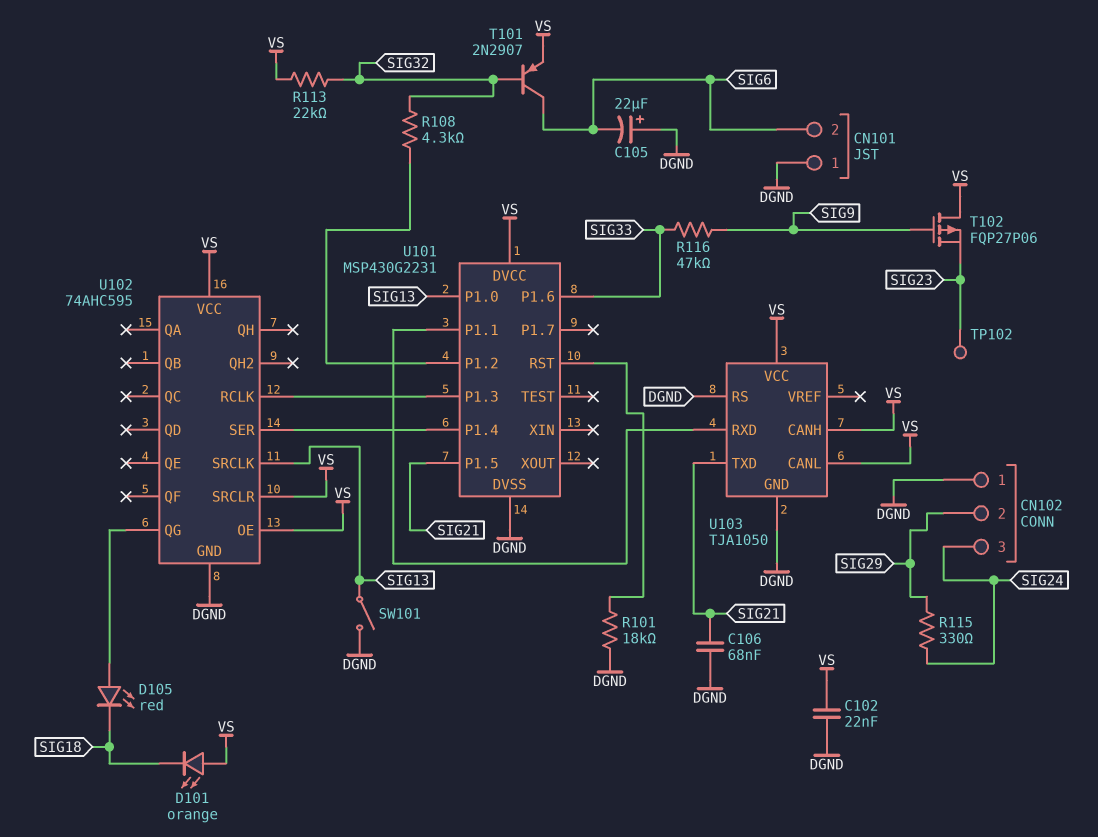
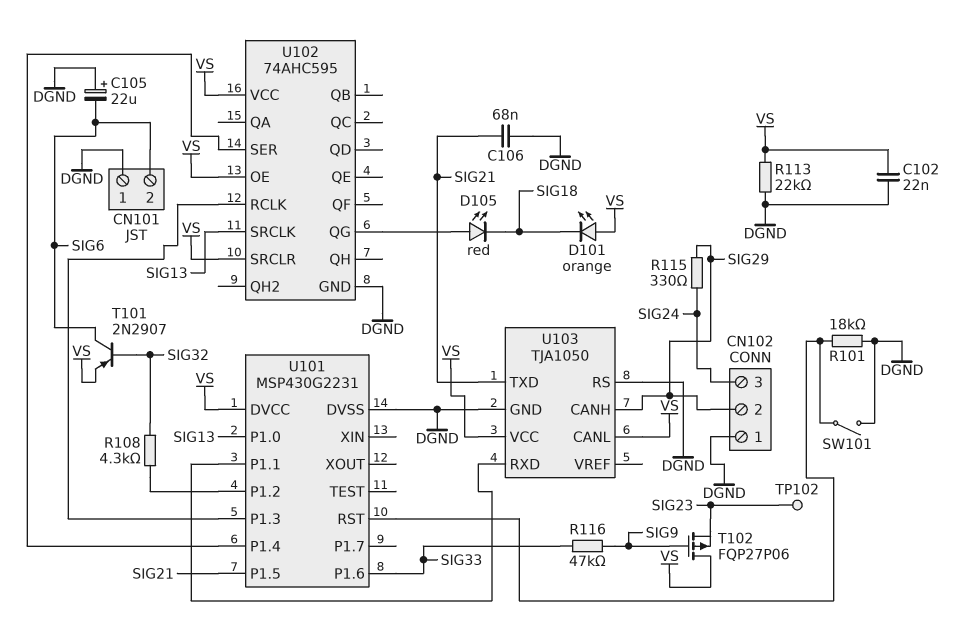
R113: 22k (SIG32, VS) -> 22k (DGND, VS)
SW101: switch (DGND, SIG13) -> switch (DGND, U101/RST)
U103 pin CANH: VS -> SIG29

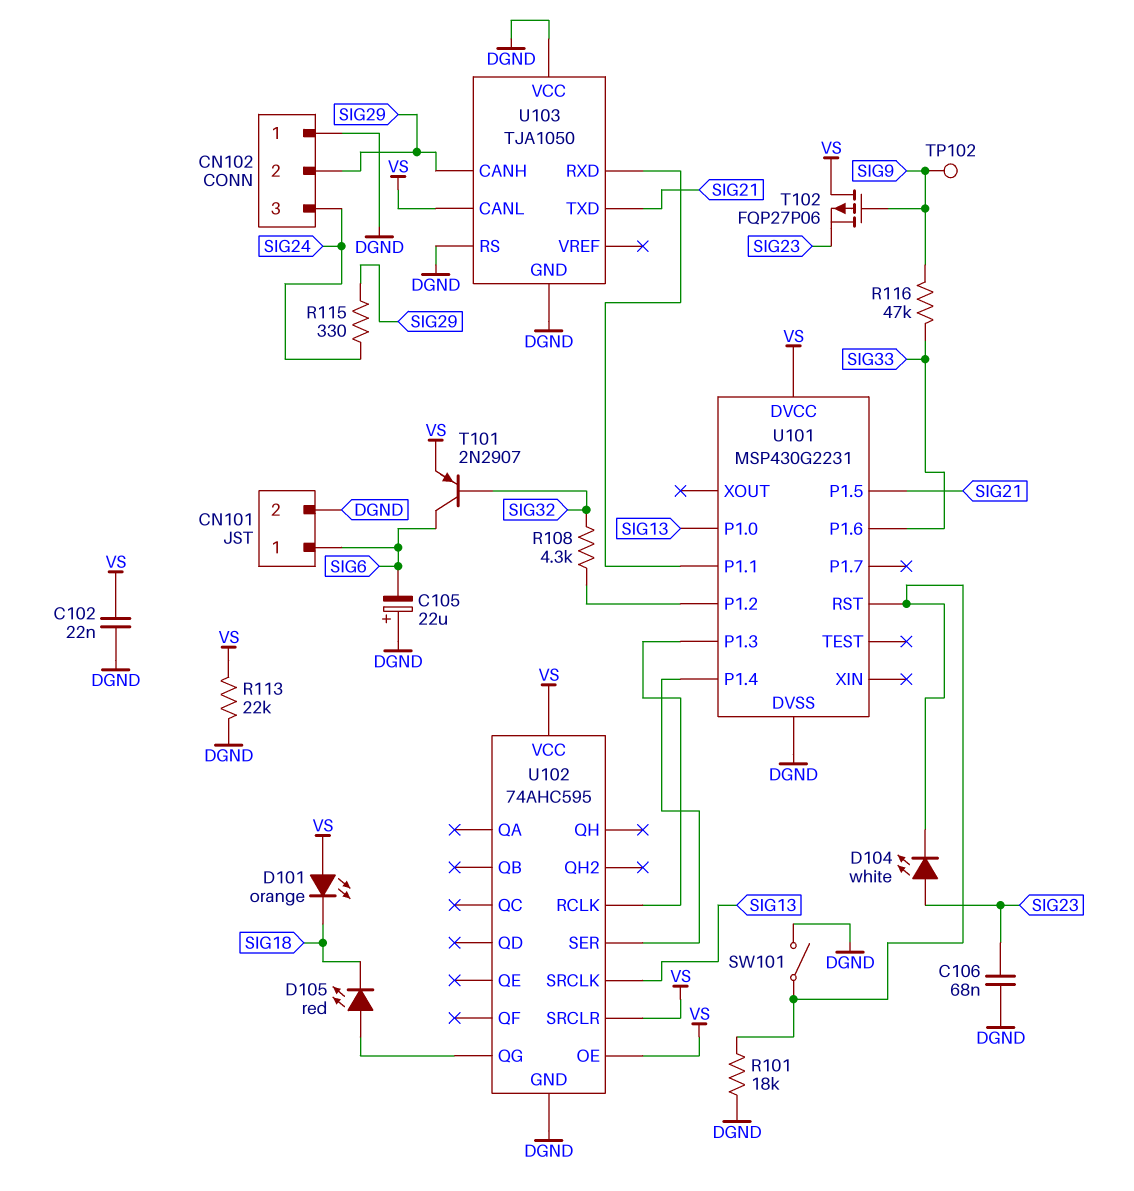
C106: 68nF (DGND, SIG21) -> 68nF (DGND, SIG23)
CN101 pin 1: DGND -> SIG6
CN101 pin 2: SIG6 -> DGND
D104: none -> LED white (A SIG23, K U101/RST)
TP102: test point (SIG23) -> test point (SIG9)
U103 pin VCC: VS -> DGND

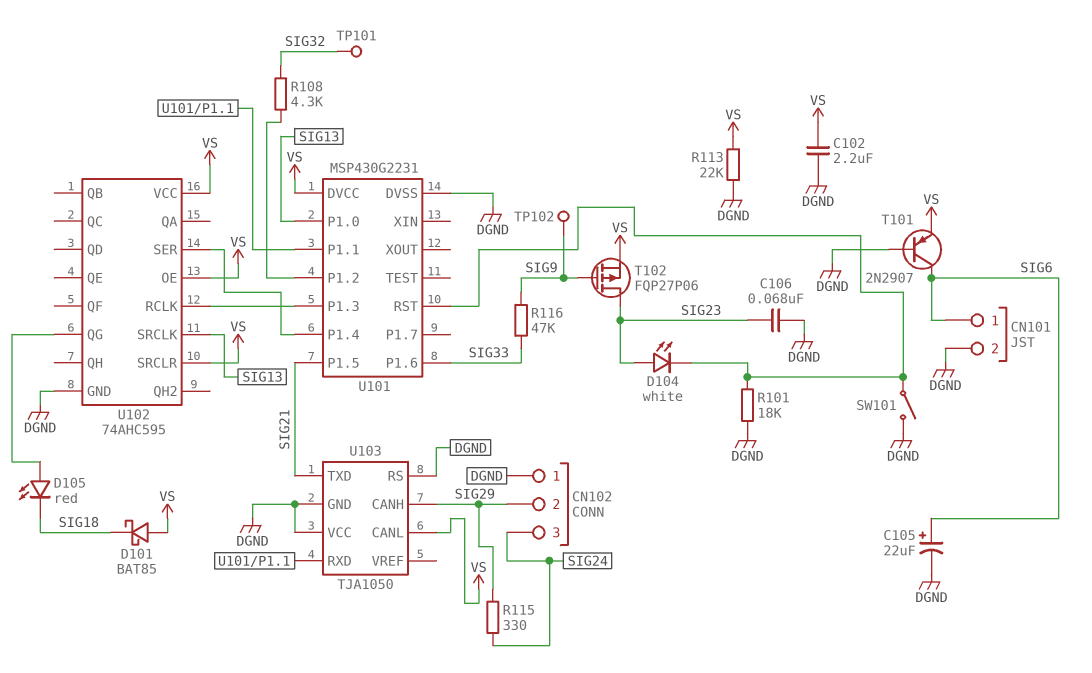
C102: 22nF (DGND, VS) -> 2.2uF (DGND, VS)
C105: 22uF (plus DGND, minus SIG6) -> 22uF (plus SIG6, minus DGND)
D101: LED orange (A VS, K SIG18) -> schottky BAT85 (A VS, K SIG18)
T101: PNP 2N2907 (B SIG32, C SIG6, E VS) -> PNP 2N2907 (B DGND, C SIG6, E VS)
T102: PMOS FQP27P06 (G SIG9, D VS, S SIG23) -> PMOS FQP27P06 (G SIG9, D SIG23, S VS)
TP101: none -> test point (SIG32)

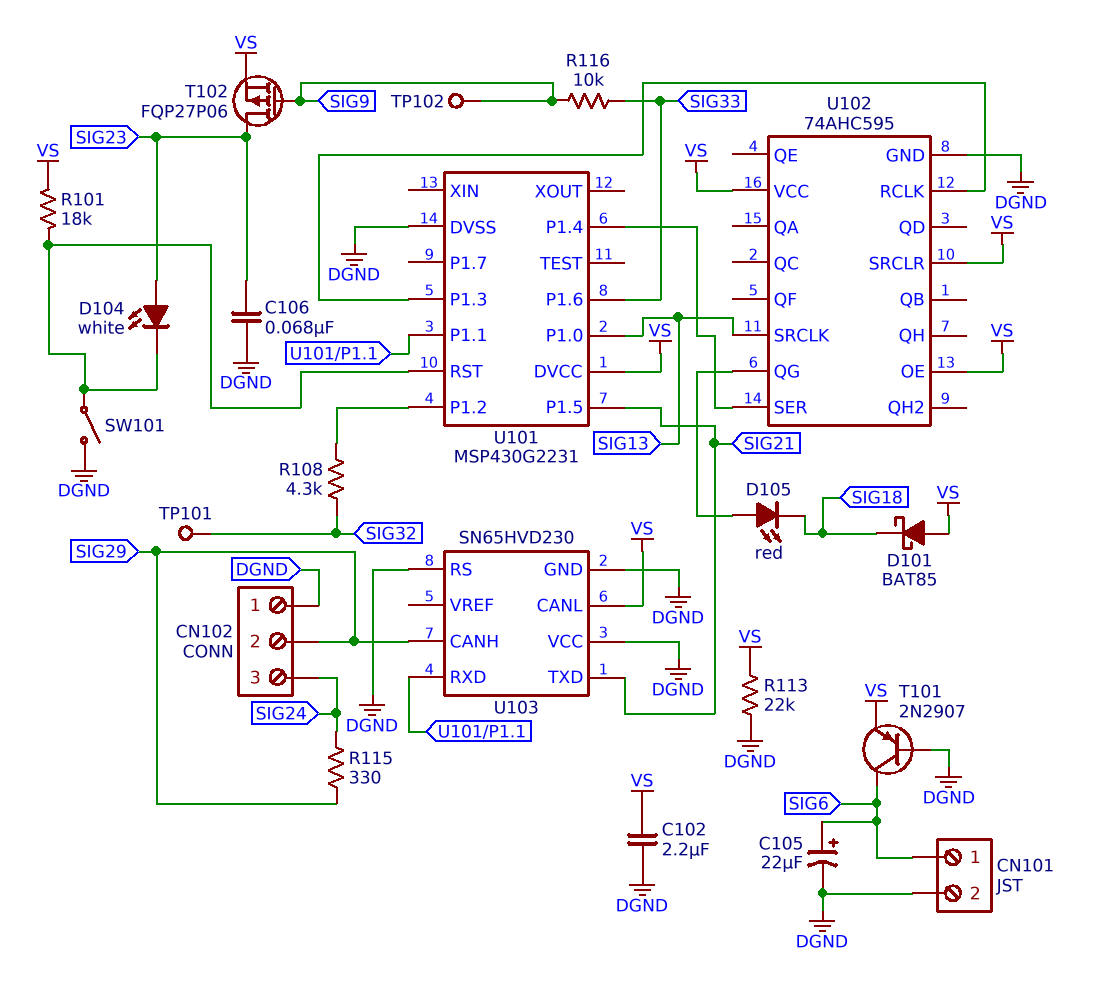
R101: 18k (DGND, U101/RST) -> 18k (U101/RST, VS)
R116: 47k (SIG9, SIG33) -> 10k (SIG9, SIG33)
U103: TJA1050 -> SN65HVD230

